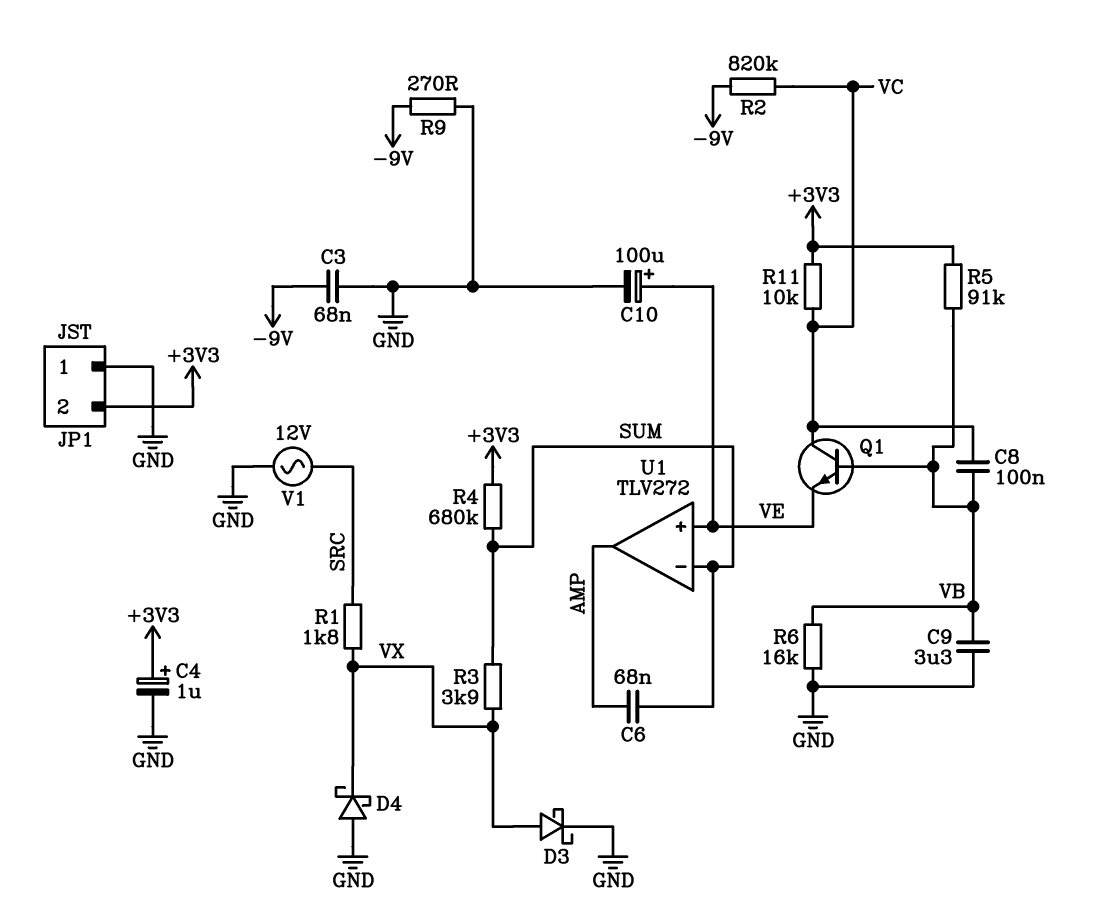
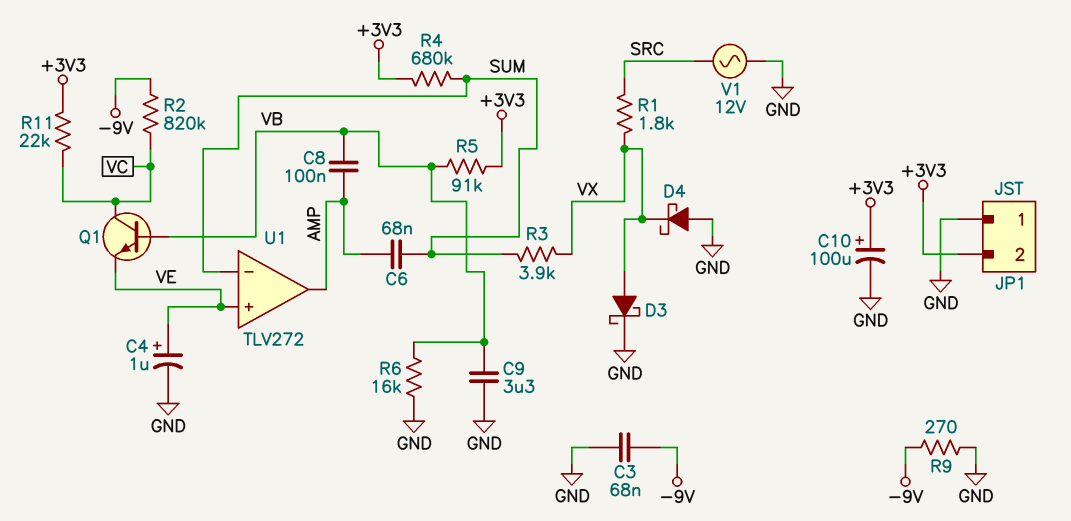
C4: 1uF (plus +3V3, minus GND) -> 1uF (plus VE, minus GND)
C8: 100nF (VB, VC) -> 100nF (AMP, VB)
C10: 100uF (plus VE, minus GND) -> 100uF (plus +3V3, minus GND)
R11: 10k (+3V3, VC) -> 22k (+3V3, VC)

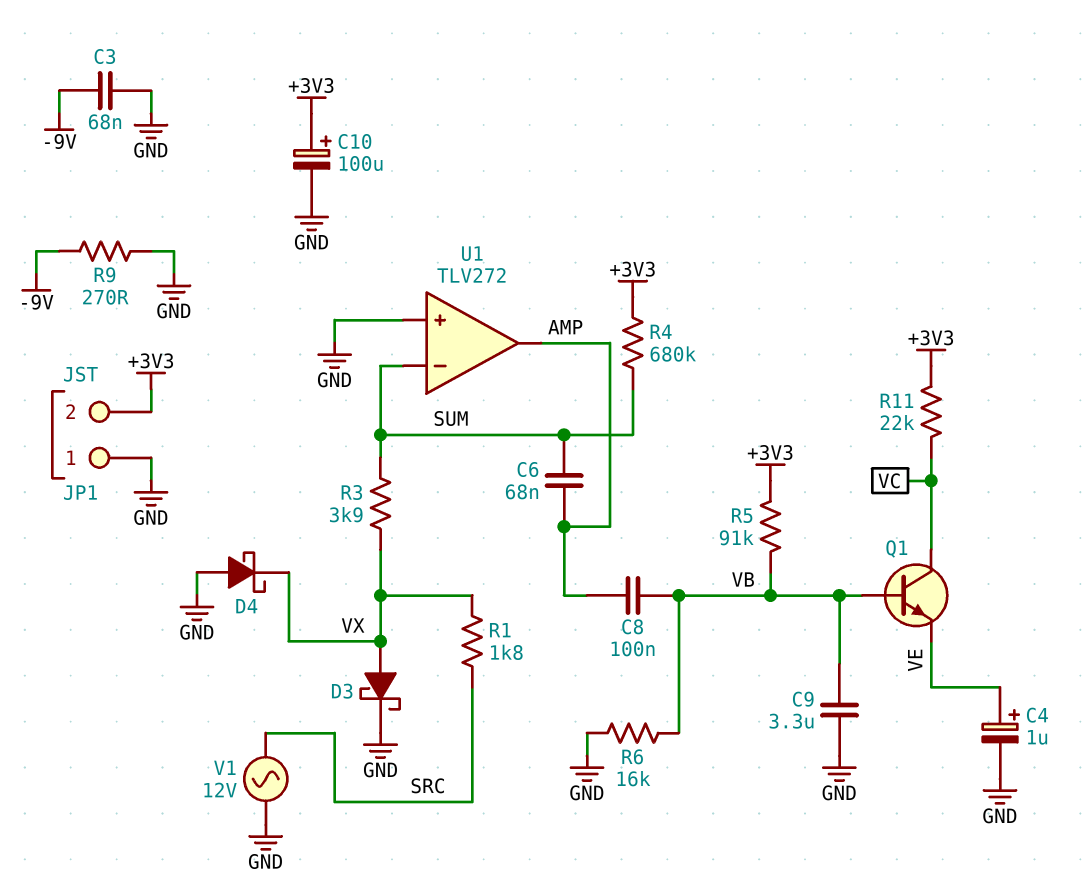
R2: 820k (-9V, VC) -> none
U1 pin in+: VE -> GND

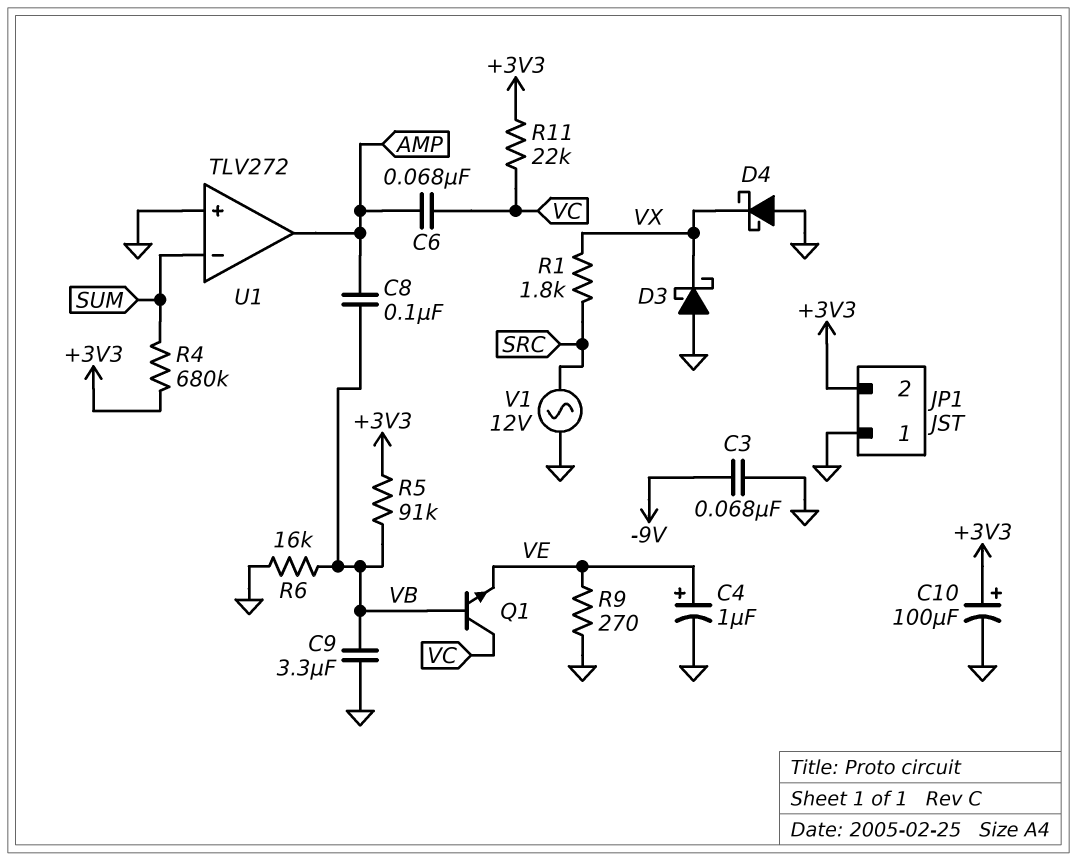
C6: 68nF (AMP, SUM) -> 68nF (AMP, VC)
D3: schottky (A VX, K GND) -> schottky (A GND, K VX)
R3: 3.9k (SUM, VX) -> none
R9: 270 (-9V, GND) -> 270 (GND, VE)

